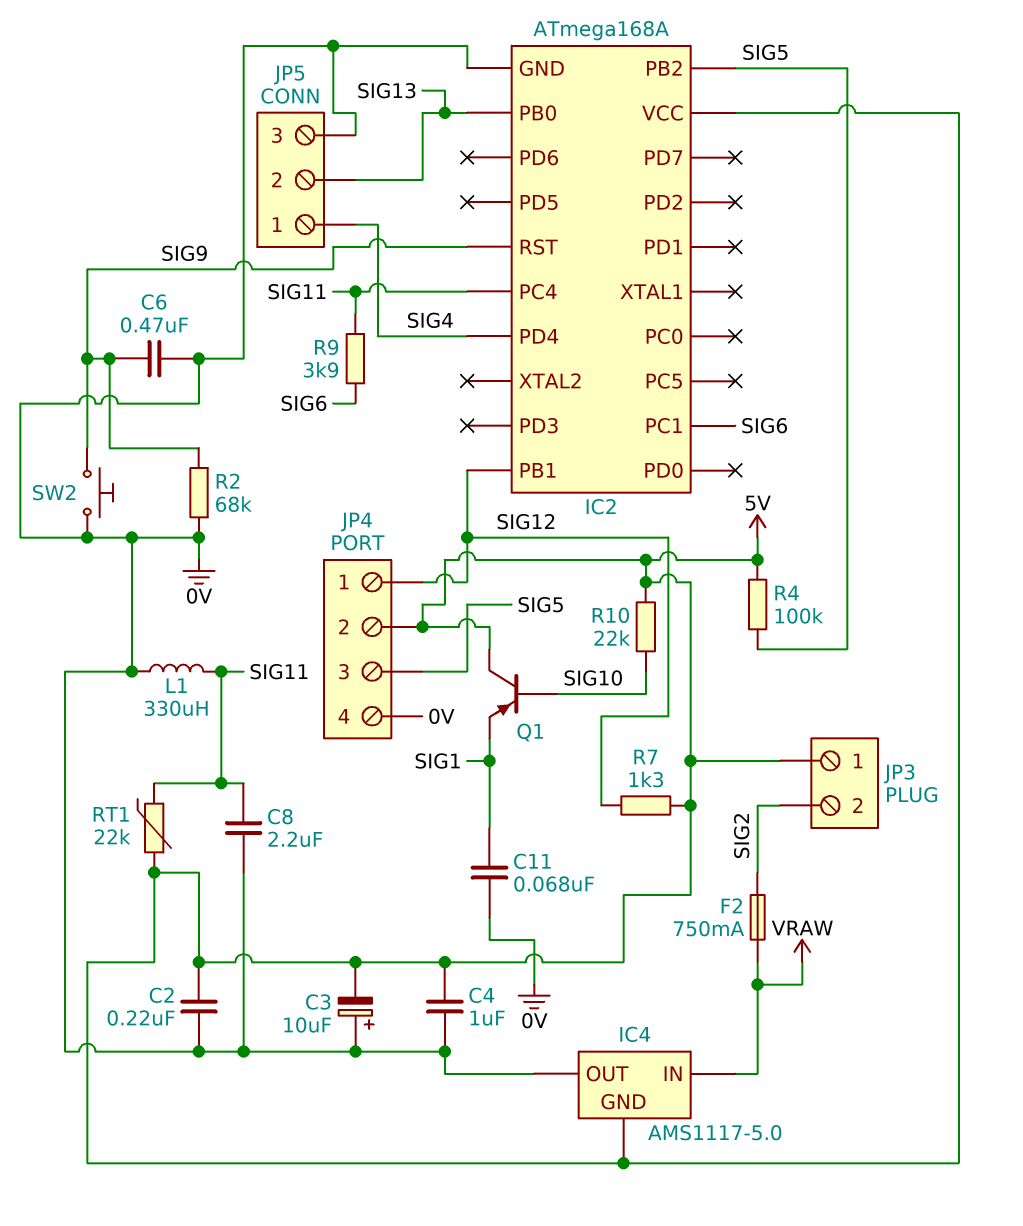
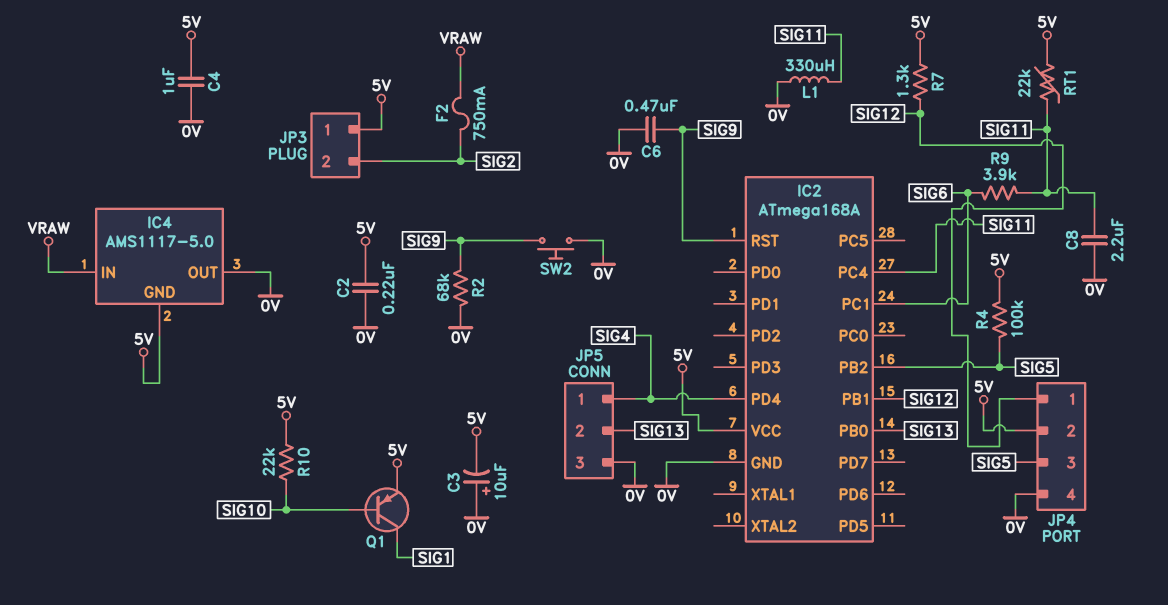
C11: 68nF (0V, SIG1) -> none
Q1: PNP (B SIG10, C 5V, E SIG1) -> PNP (B SIG10, C SIG1, E 5V)

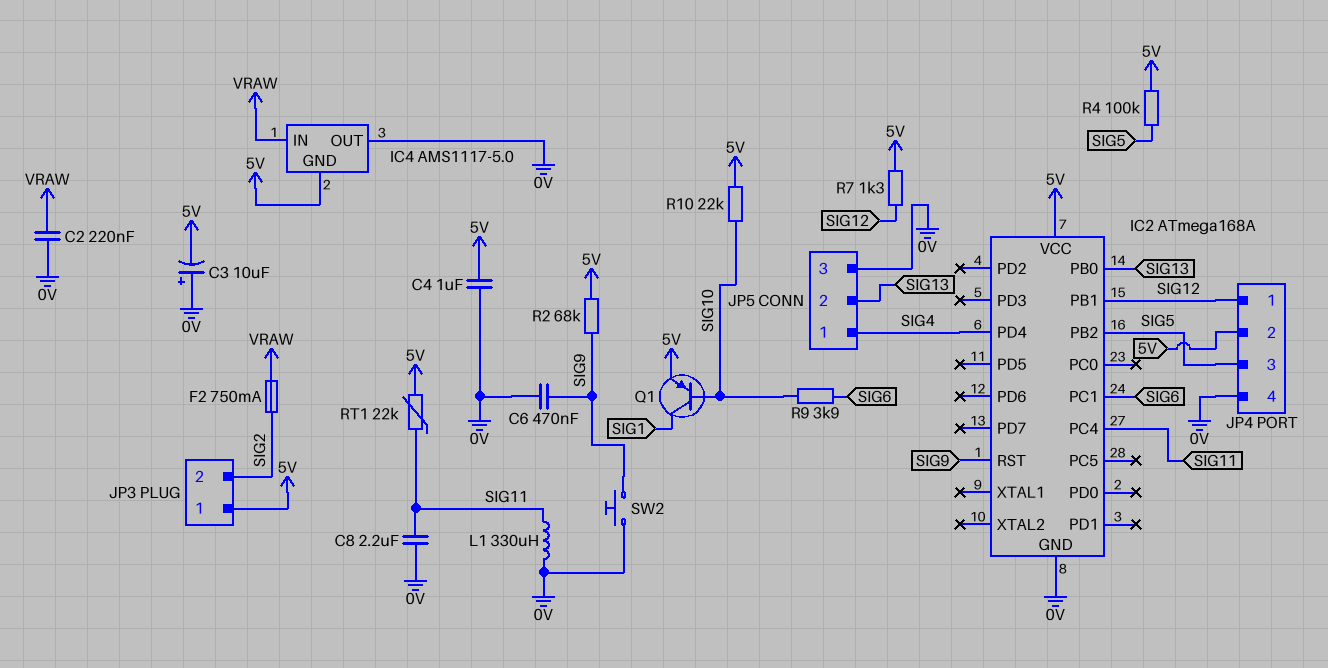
C2: 220nF (0V, 5V) -> 220nF (0V, VRAW)
R2: 68k (0V, SIG9) -> 68k (5V, SIG9)
R9: 3.9k (SIG6, SIG11) -> 3.9k (SIG6, SIG10)

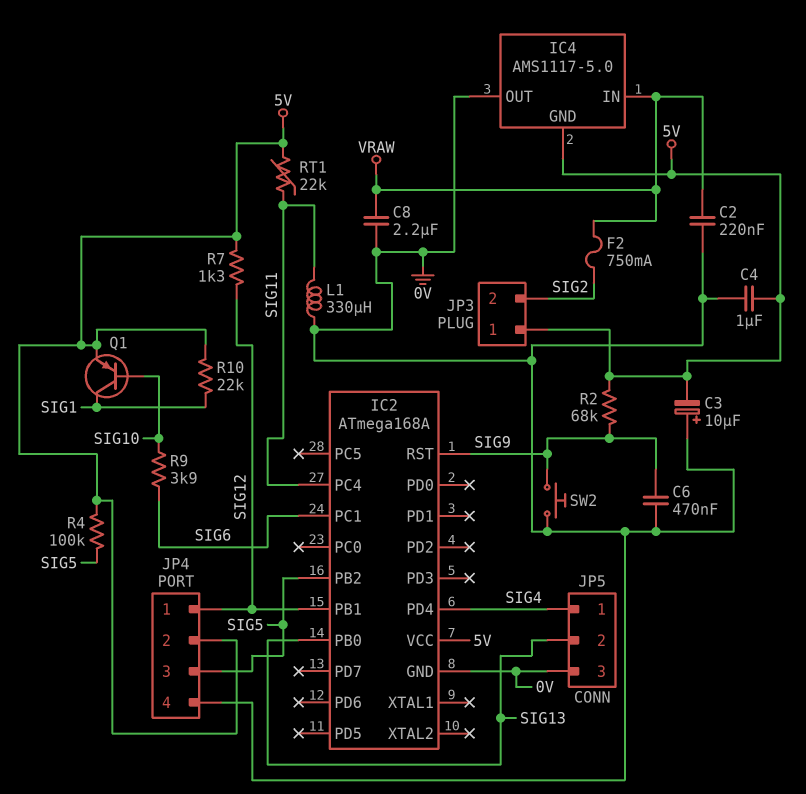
C8: 2.2uF (0V, SIG11) -> 2.2uF (0V, VRAW)
R10: 22k (5V, SIG10) -> 22k (5V, SIG1)

